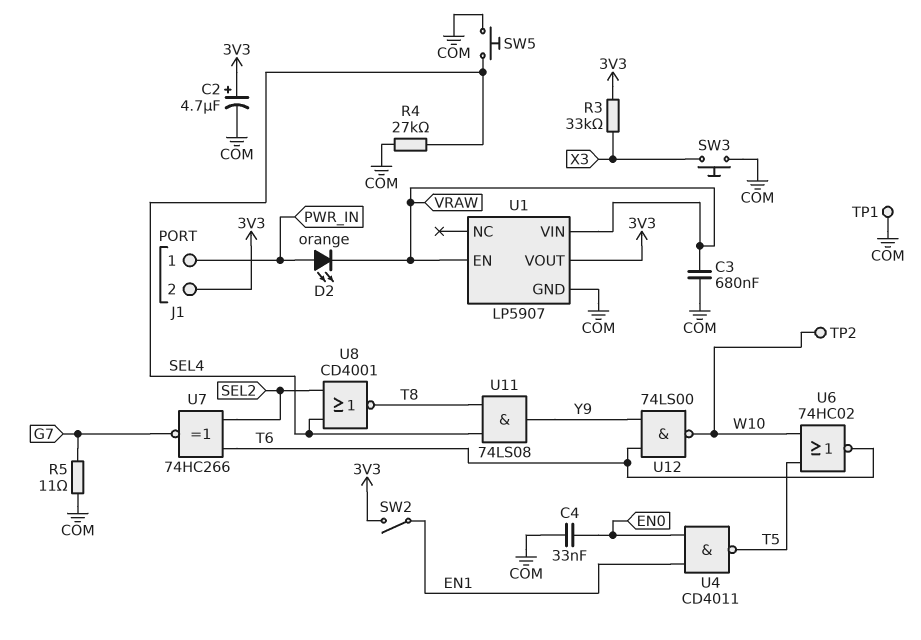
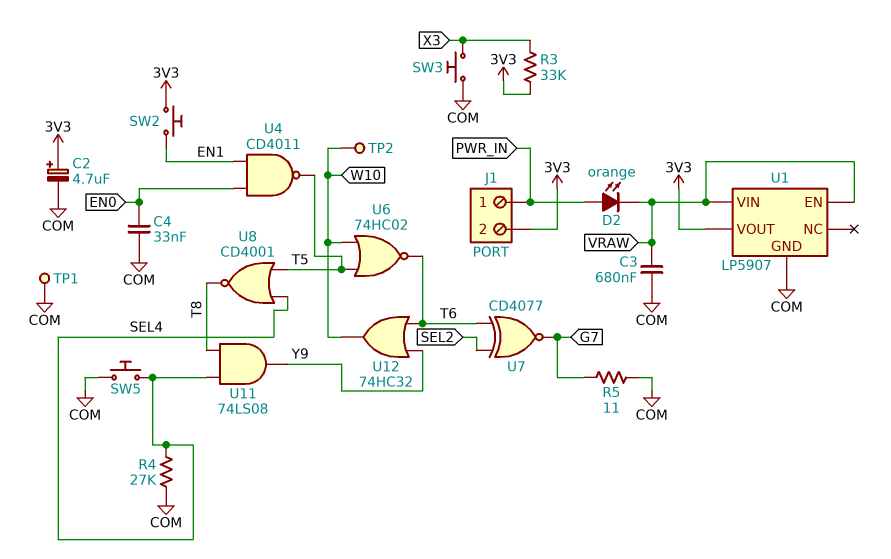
SW2: switch (3V3, EN1) -> button (3V3, EN1)
U7: XNOR 74HC266 (in SEL2, in T6, out G7) -> XNOR CD4077 (in SEL2, in T6, out G7)
U8: NOR CD4001 (in SEL2, in SEL4, out T8) -> NOR CD4001 (in SEL4, in T5, out T8)
U12: NAND 74LS00 (in T6, in Y9, out W10) -> OR 74HC32 (in T6, in Y9, out W10)

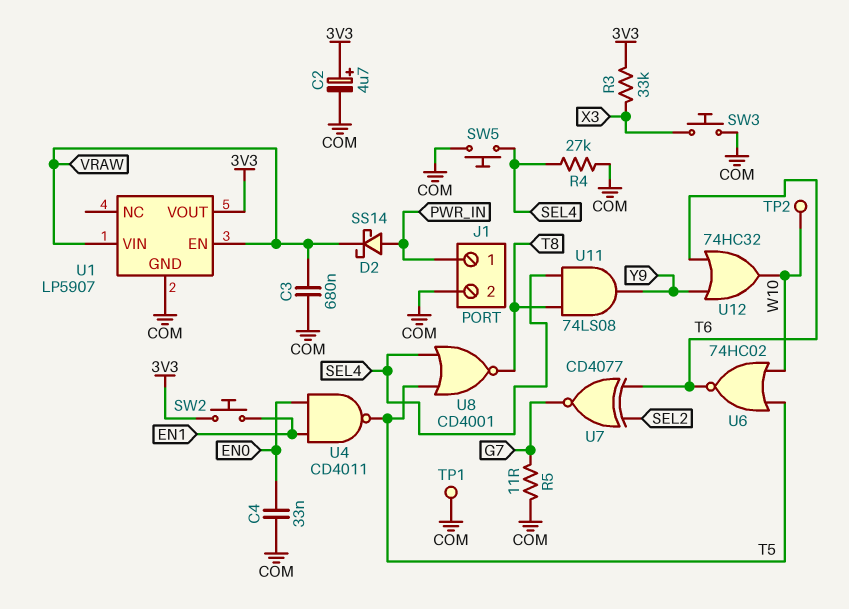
D2: LED orange (A PWR_IN, K VRAW) -> schottky SS14 (A PWR_IN, K VRAW)
J1 pin 2: 3V3 -> COM

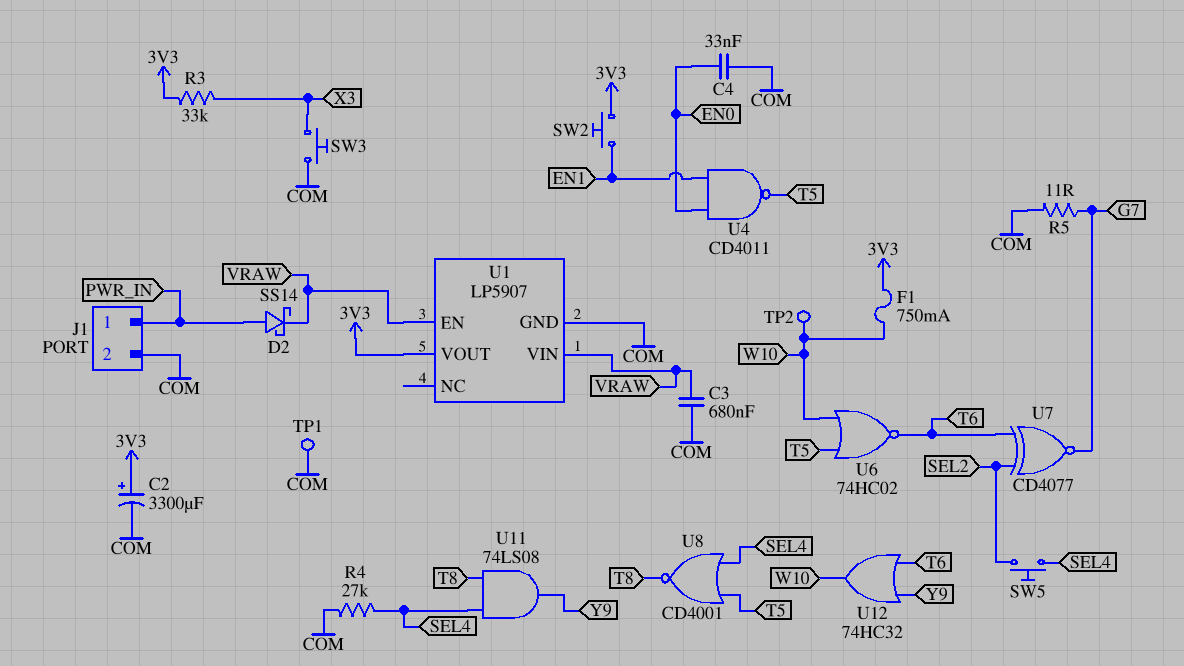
C2: 4.7uF (plus 3V3, minus COM) -> 3300uF (plus 3V3, minus COM)
F1: none -> 750mA (3V3, W10)
SW5: button (COM, SEL4) -> button (SEL2, SEL4)

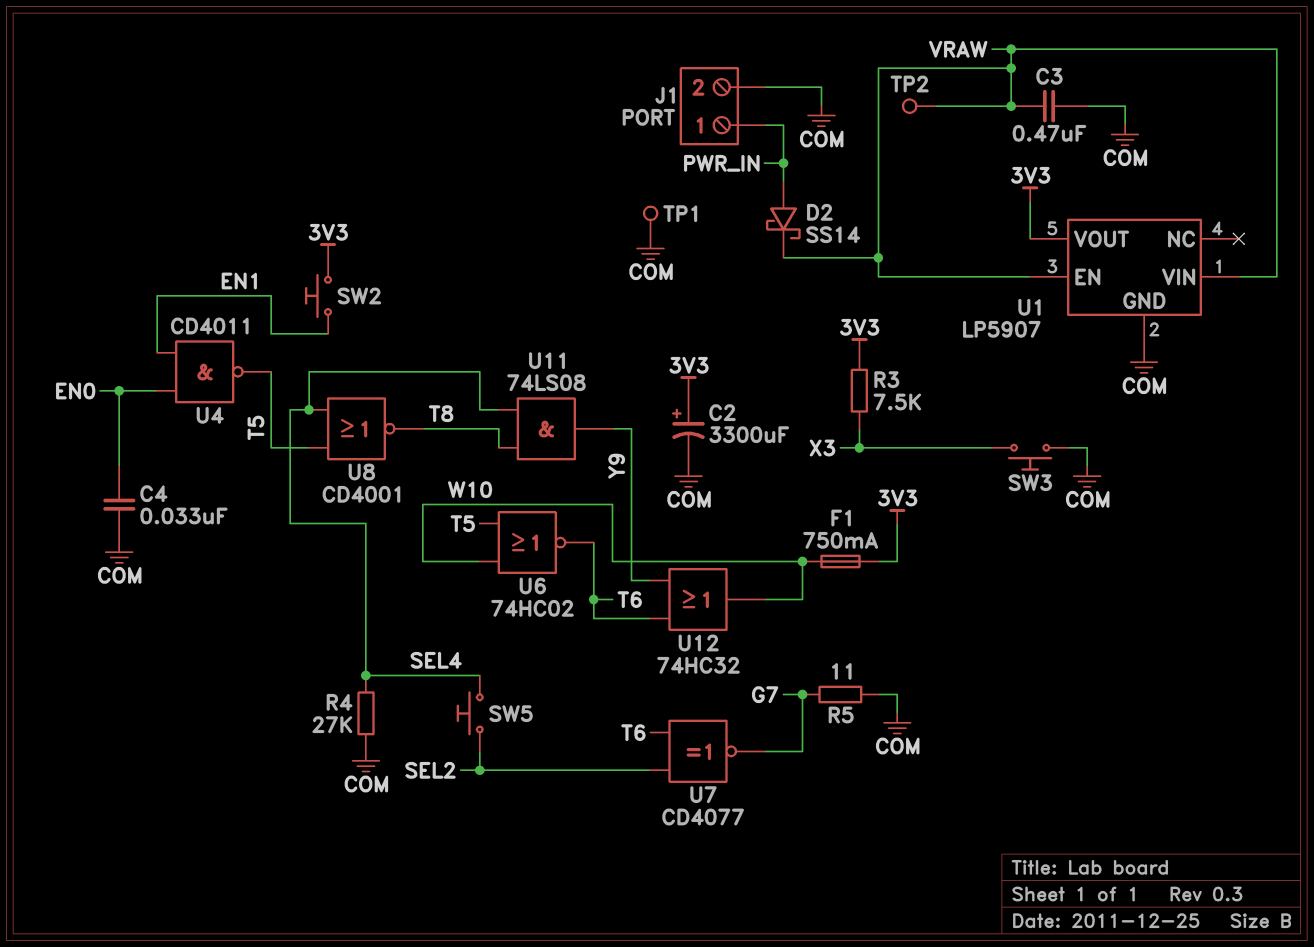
C3: 680nF (COM, VRAW) -> 470nF (COM, VRAW)
R3: 33k (3V3, X3) -> 7.5k (3V3, X3)
TP2: test point (W10) -> test point (VRAW)

